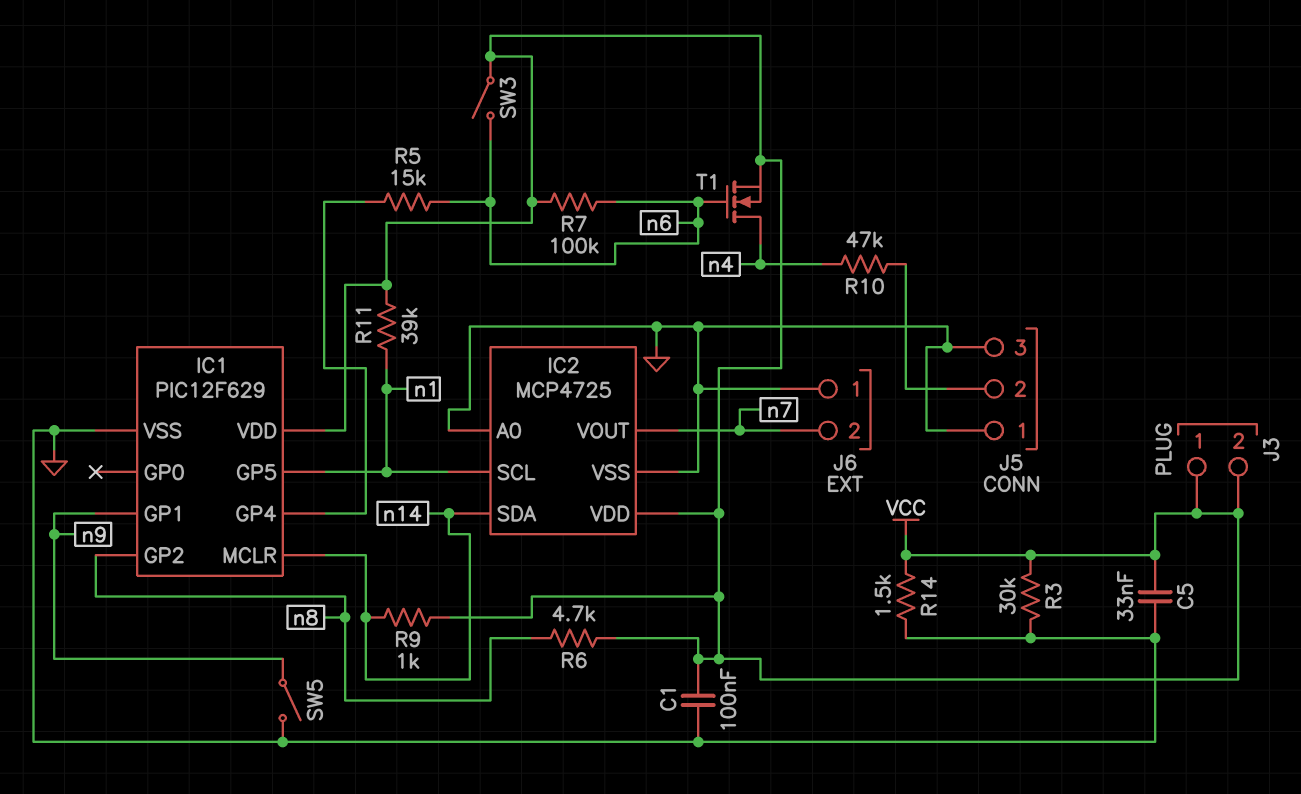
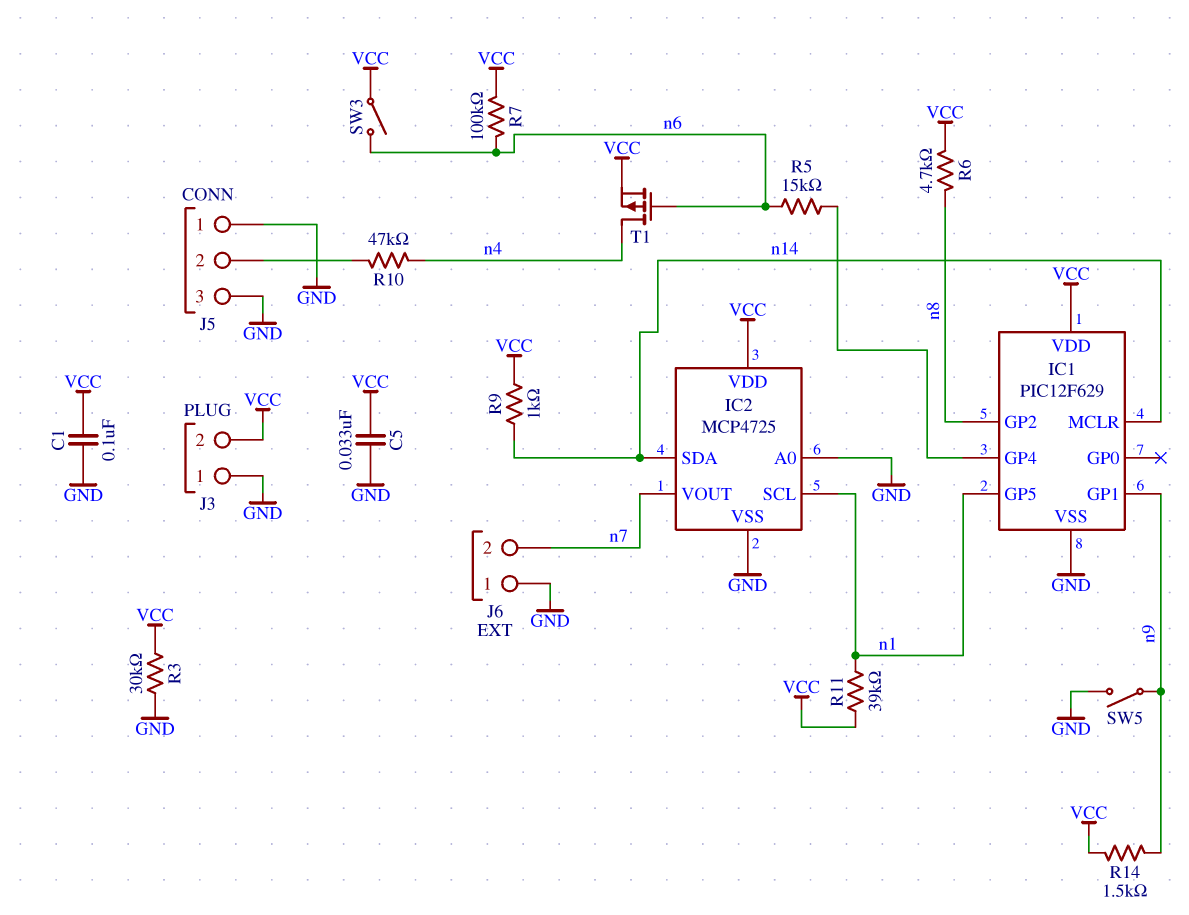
J3 pin 1: VCC -> GND
R14: 1.5k (GND, VCC) -> 1.5k (VCC, n9)
T1: NMOS (G n6, D n4, S VCC) -> PMOS (G n6, D n4, S VCC)

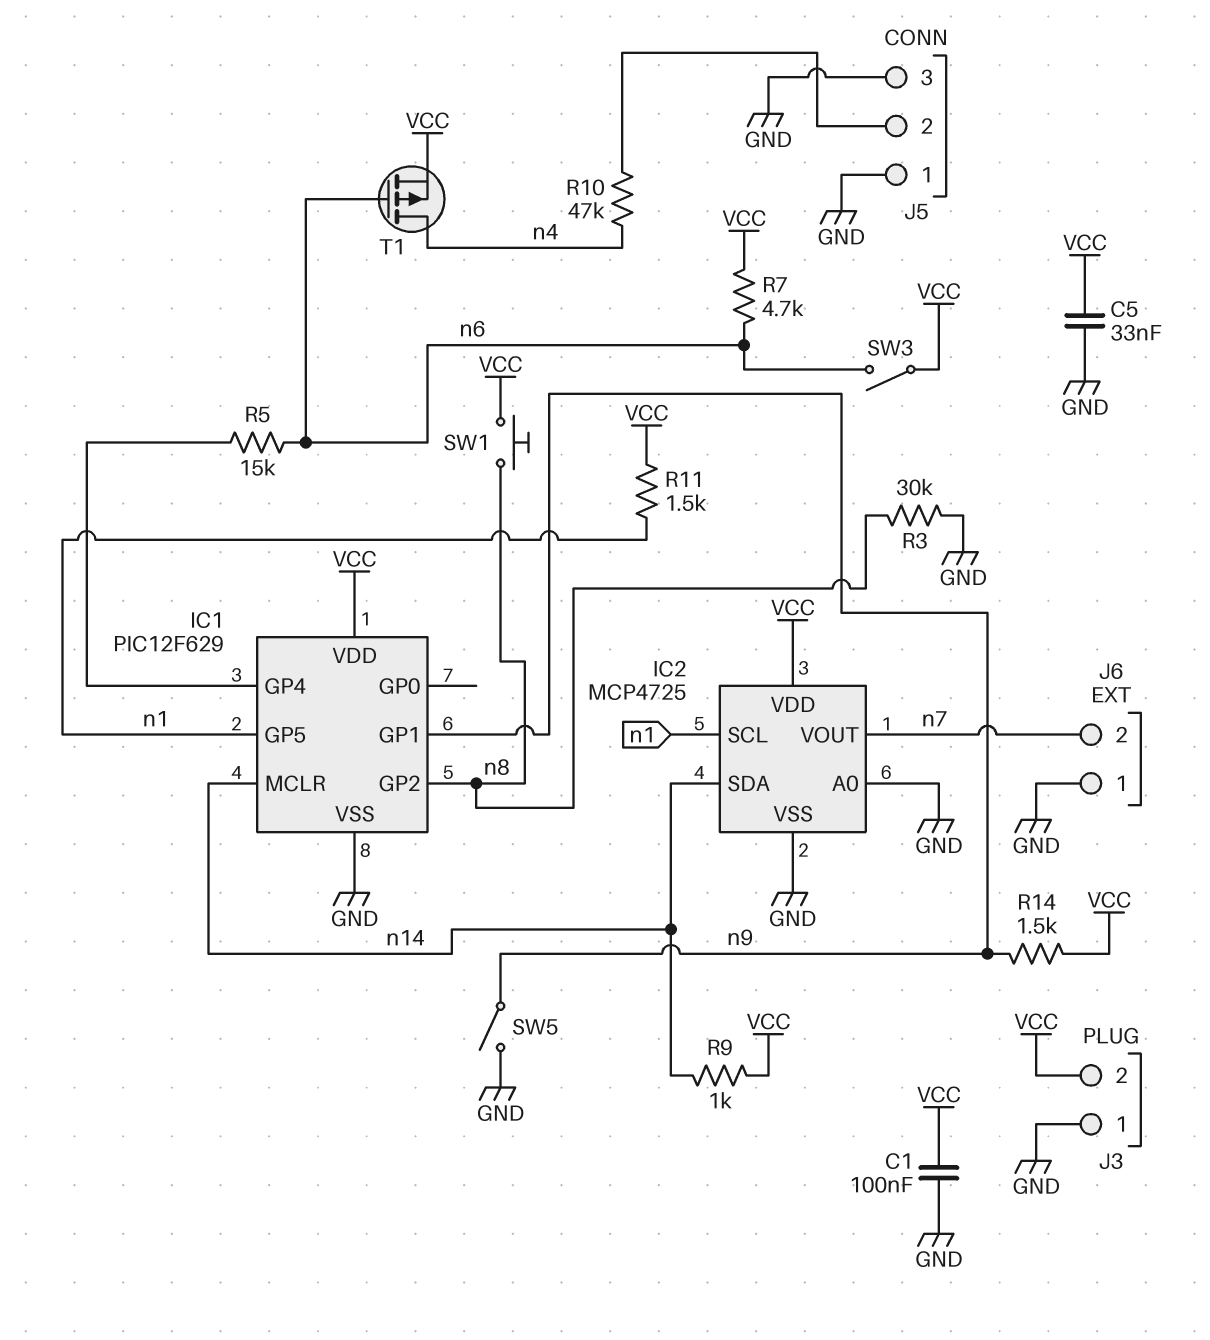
R3: 30k (GND, VCC) -> 30k (GND, n8)
R6: 4.7k (VCC, n8) -> none
R7: 100k (VCC, n6) -> 4.7k (VCC, n6)
R11: 39k (VCC, n1) -> 1.5k (VCC, n1)
SW1: none -> button (VCC, n8)

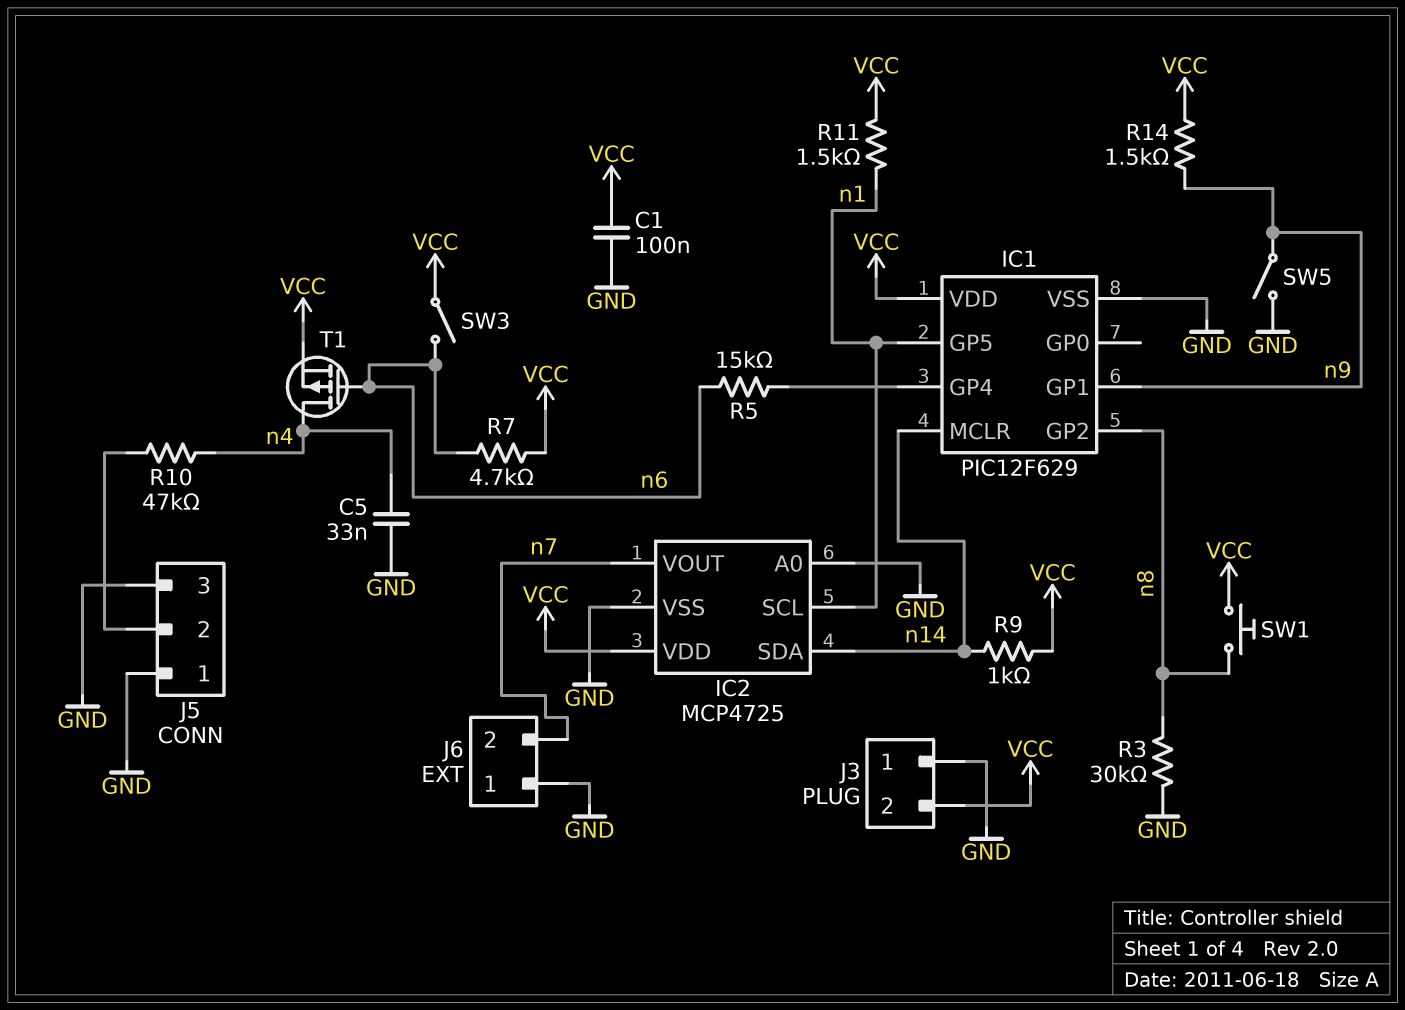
C5: 33nF (GND, VCC) -> 33nF (GND, n4)

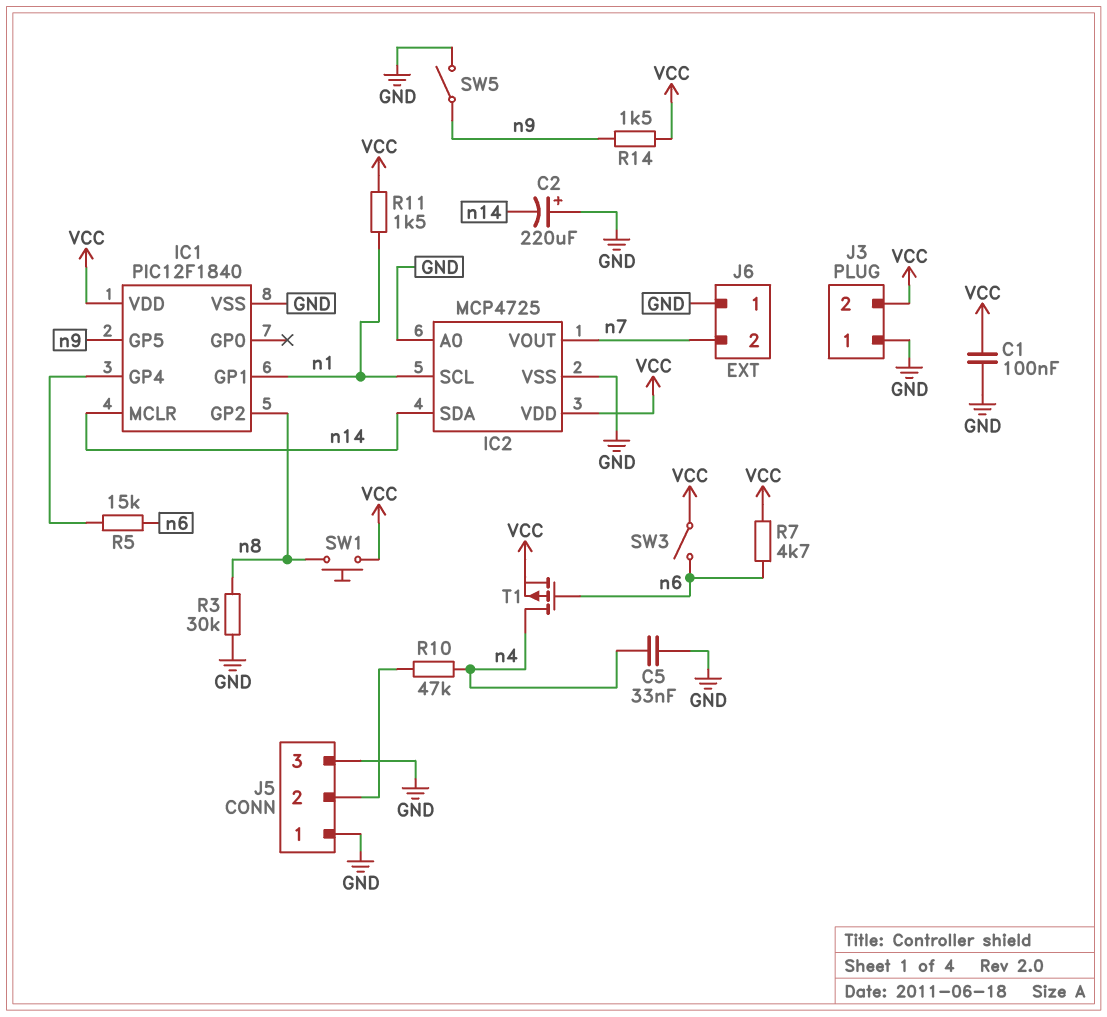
C2: none -> 220uF (plus GND, minus n14)
IC1: PIC12F629 -> PIC12F1840
IC1 pin GP1: n9 -> n1
IC1 pin GP5: n1 -> n9
R9: 1k (VCC, n14) -> none

